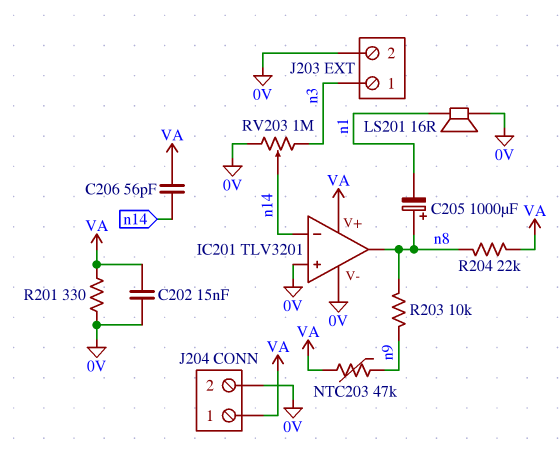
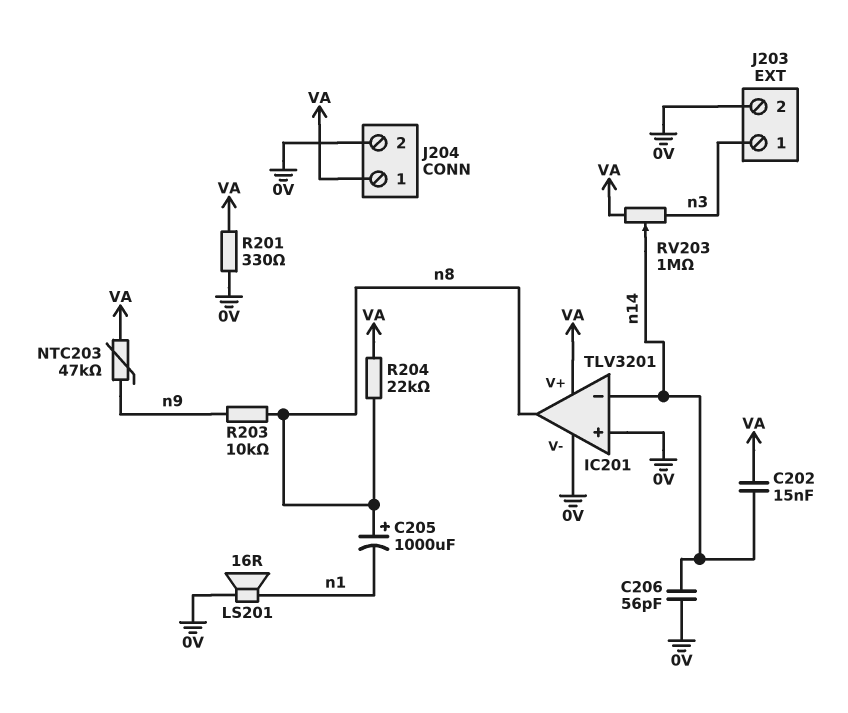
C202: 15nF (0V, VA) -> 15nF (VA, n14)
C206: 56pF (VA, n14) -> 56pF (0V, n14)
RV203: 1M (0V, n3, wiper n14) -> 1M (VA, n3, wiper n14)

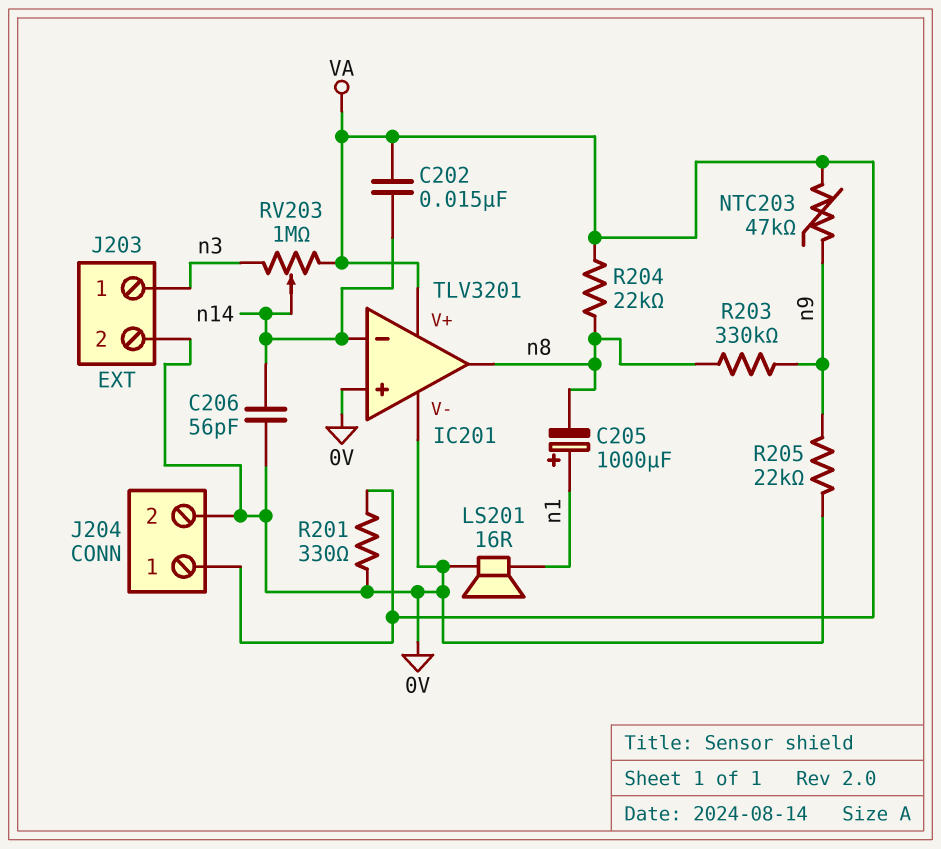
C205: 1000uF (plus n8, minus n1) -> 1000uF (plus n1, minus n8)
R203: 10k (n8, n9) -> 330k (n8, n9)
R205: none -> 22k (0V, n9)

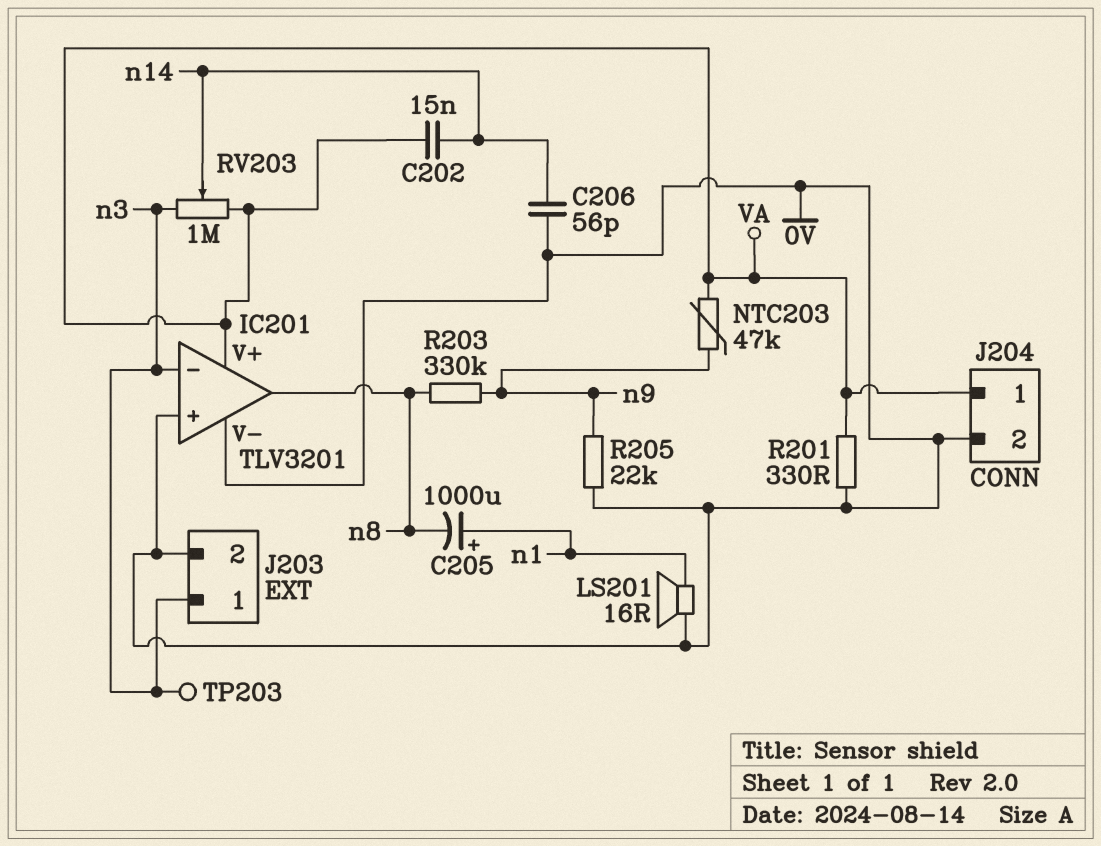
IC201 pin in-: n14 -> n3
R204: 22k (VA, n8) -> none
TP203: none -> test point (n3)

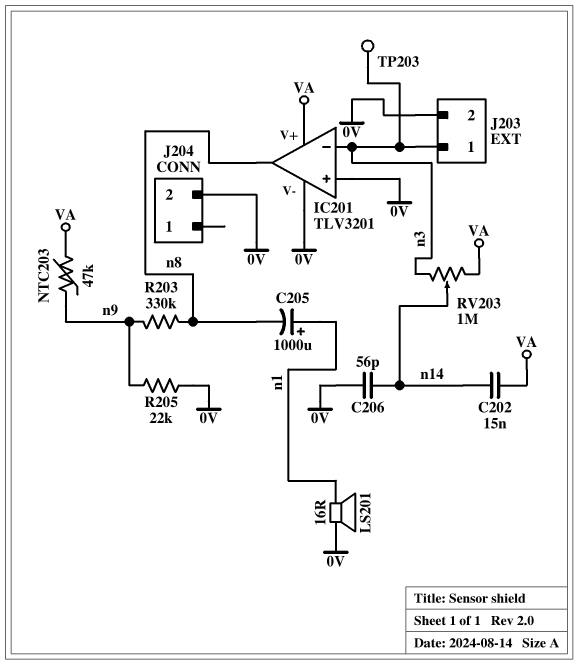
J204 pin 1: VA -> none
R201: 330 (0V, VA) -> none

